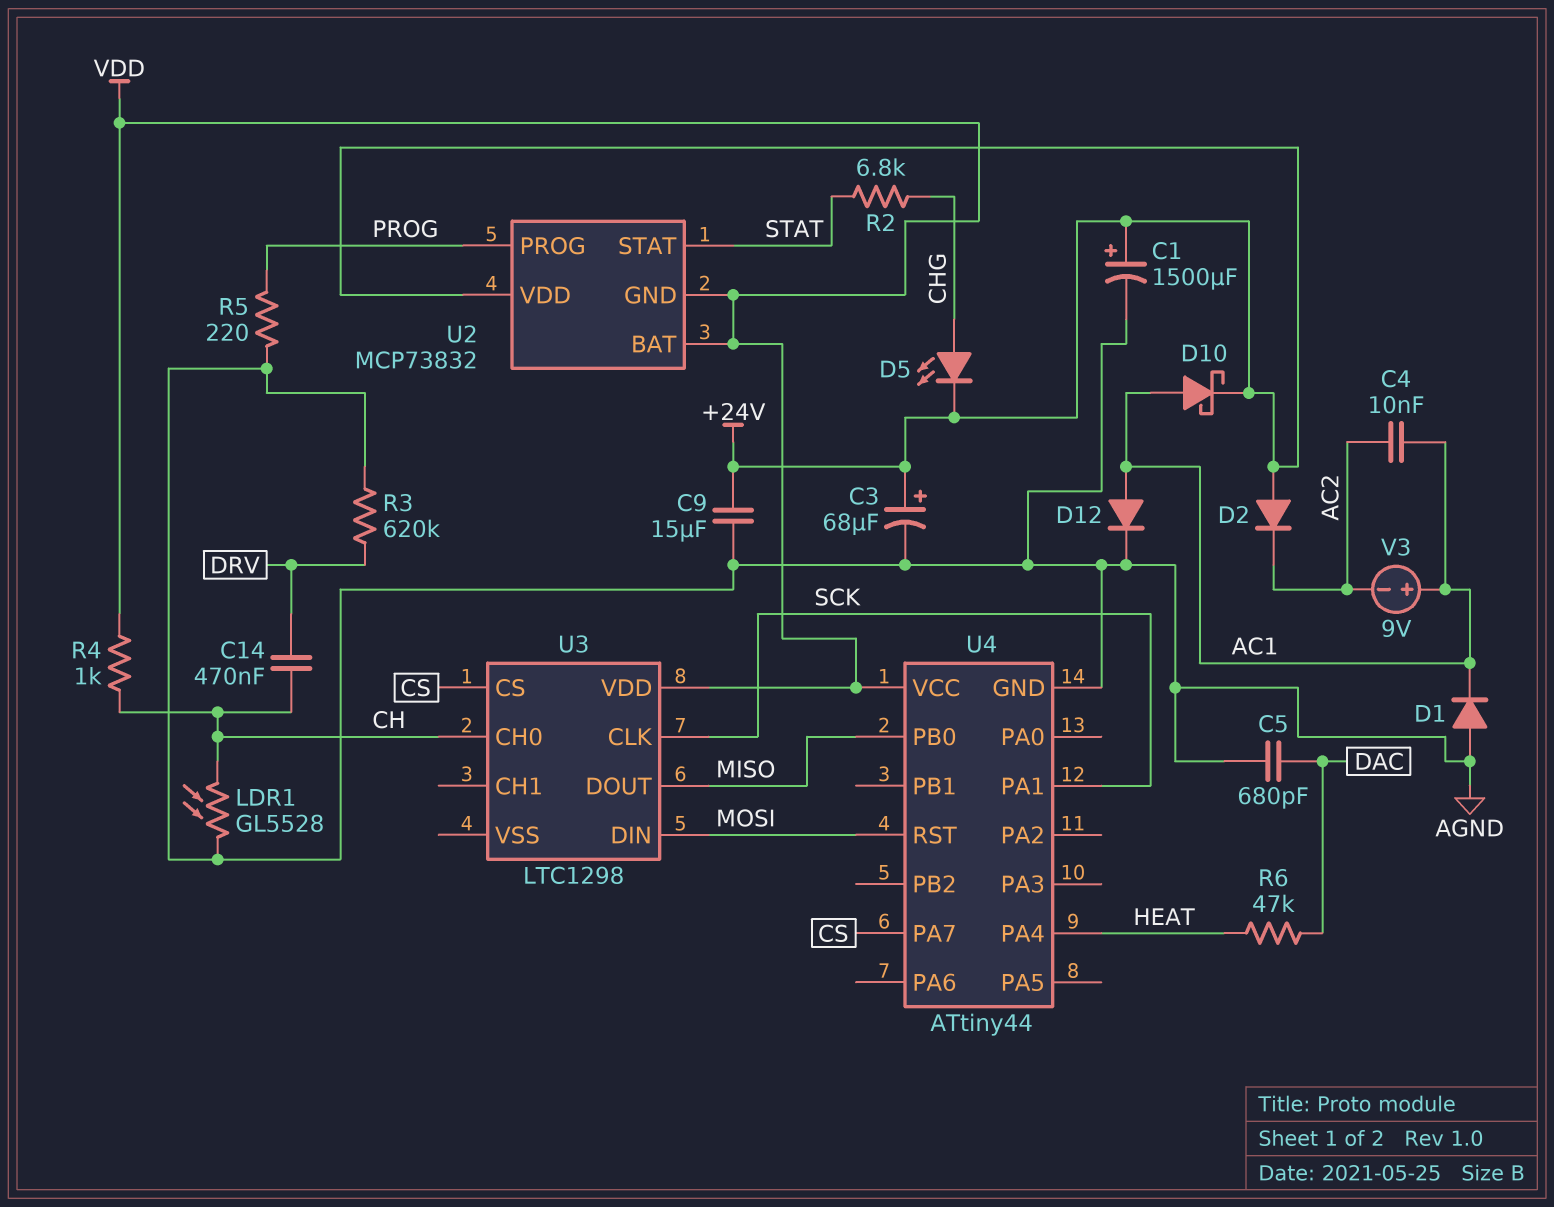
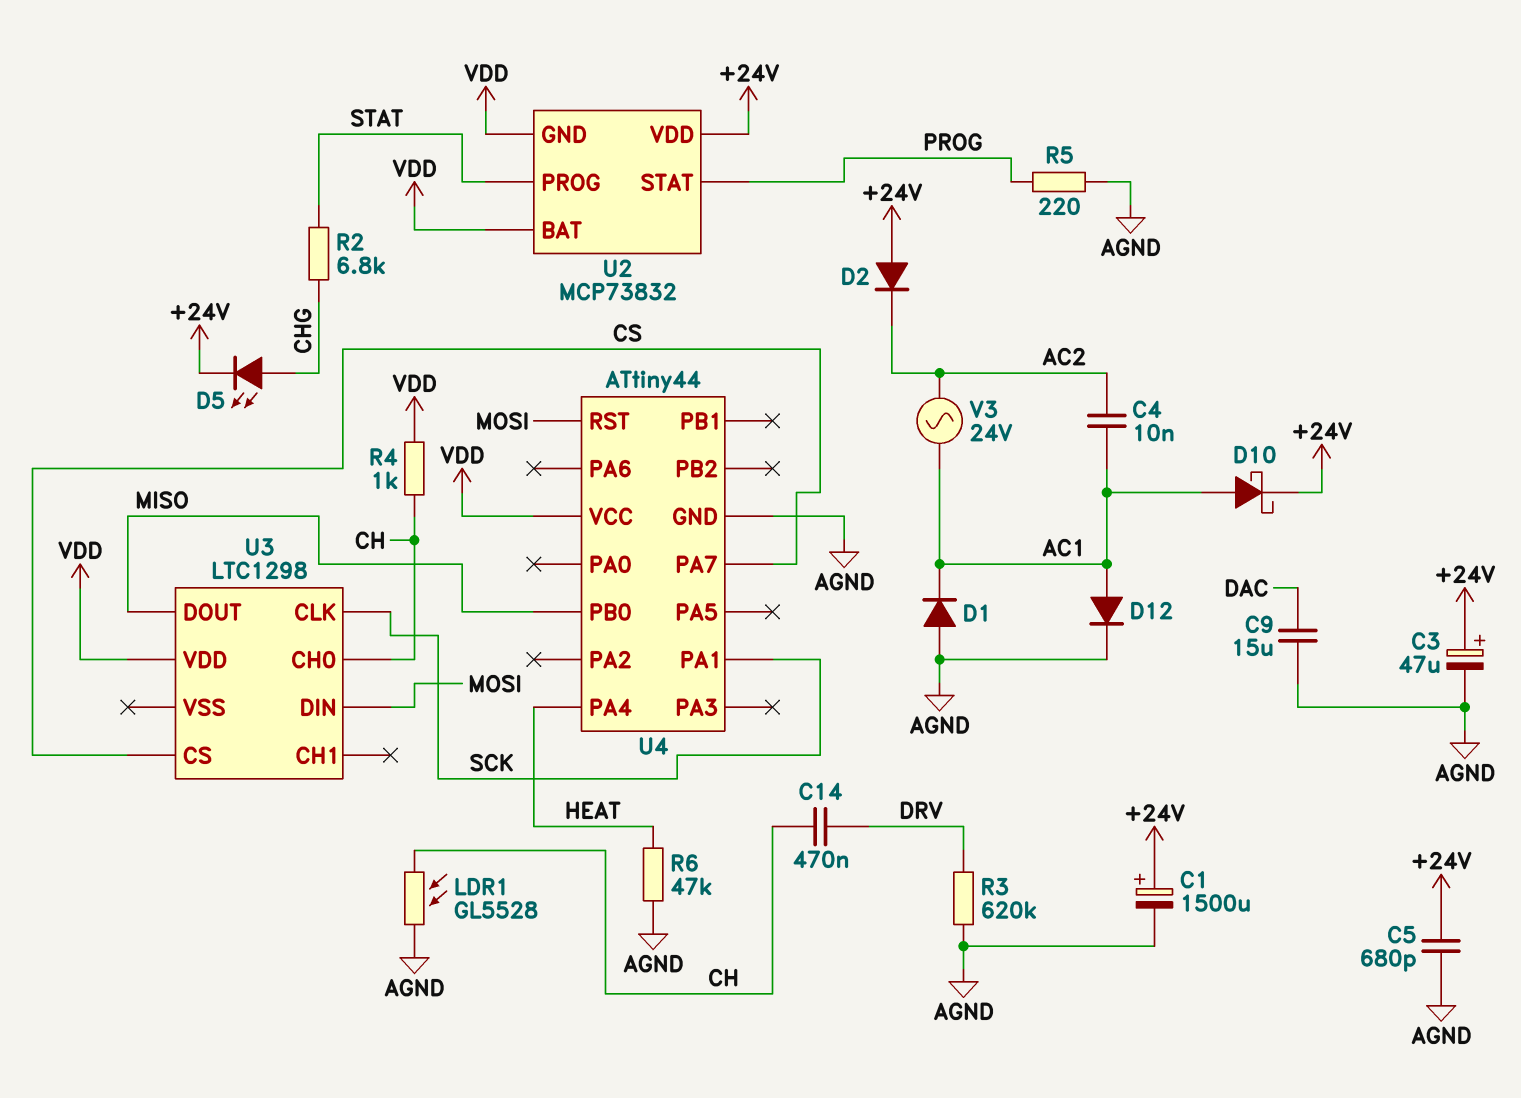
C3: 68uF (plus +24V, minus AGND) -> 47uF (plus +24V, minus AGND)
C5: 680pF (AGND, DAC) -> 680pF (+24V, AGND)
C9: 15uF (+24V, AGND) -> 15uF (AGND, DAC)
R6: 47k (DAC, HEAT) -> 47k (AGND, HEAT)
U2 pin PROG: PROG -> STAT
U2 pin STAT: STAT -> PROG
V3: 9V (plus AC1, minus AC2) -> AC 24V (AC1, AC2)

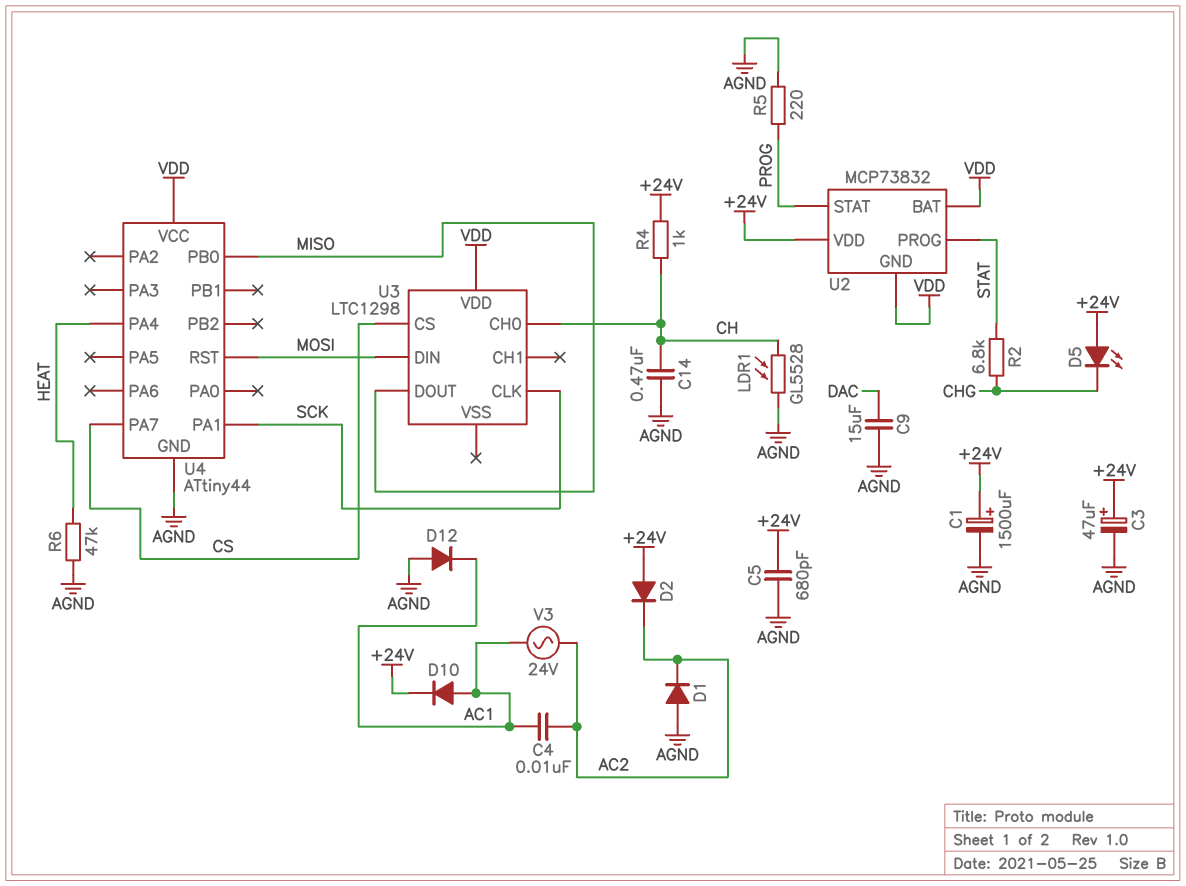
C14: 470nF (CH, DRV) -> 470nF (AGND, CH)
D1: diode (A AGND, K AC1) -> diode (A AGND, K AC2)
D5: LED (A CHG, K +24V) -> LED (A +24V, K CHG)
D10: schottky (A AC1, K +24V) -> diode (A AC1, K +24V)
D12: diode (A AC1, K AGND) -> diode (A AGND, K AC1)
R3: 620k (AGND, DRV) -> none
R4: 1k (CH, VDD) -> 1k (+24V, CH)

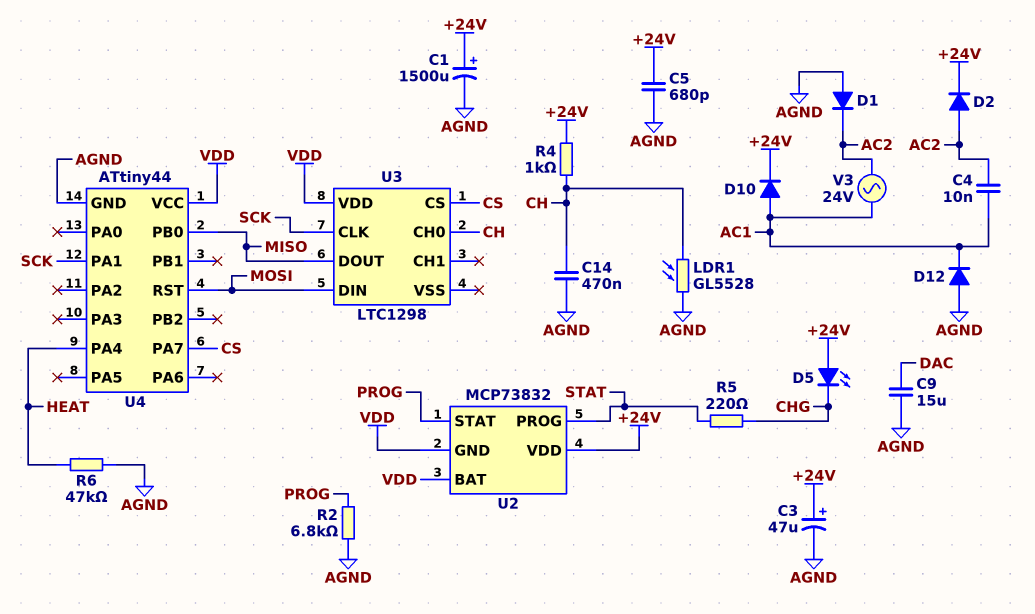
D2: diode (A +24V, K AC2) -> diode (A AC2, K +24V)
R2: 6.8k (CHG, STAT) -> 6.8k (AGND, PROG)
R5: 220 (AGND, PROG) -> 220 (CHG, STAT)

